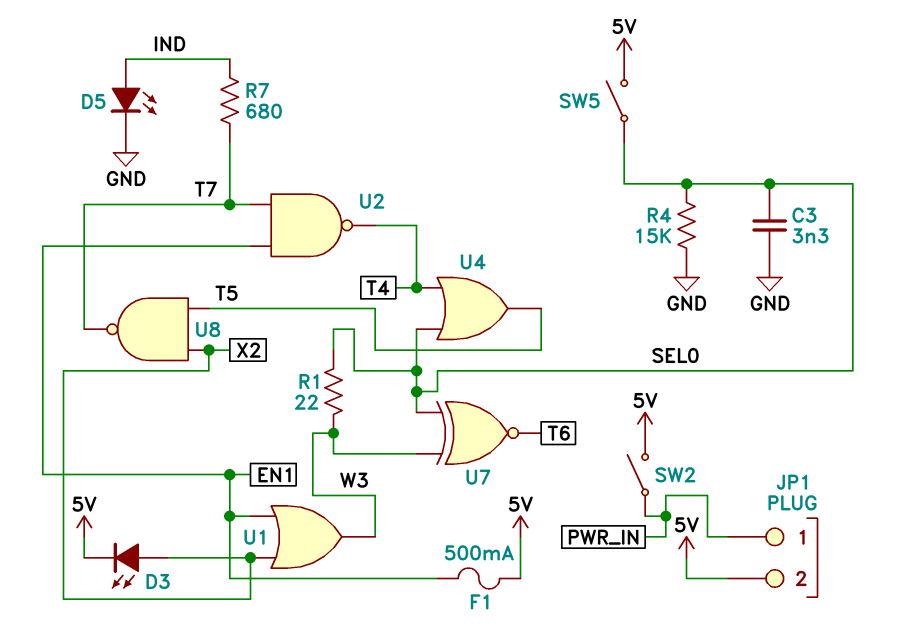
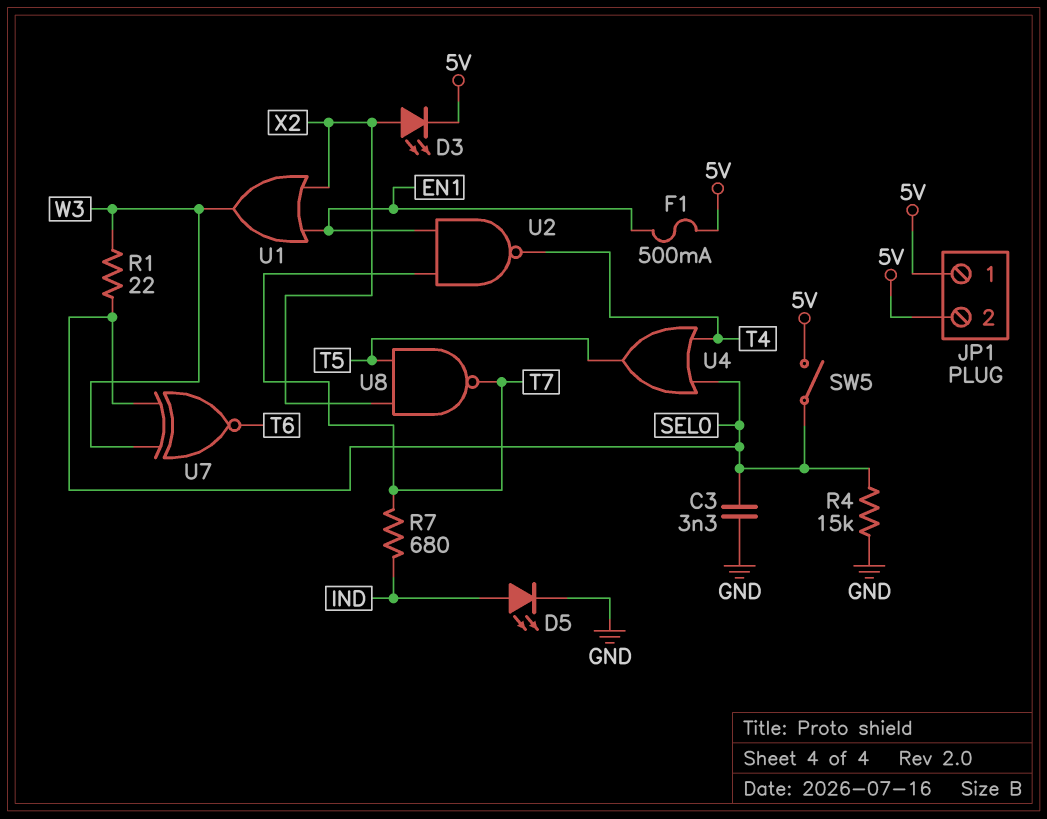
JP1 pin 1: PWR_IN -> 5V
SW2: switch (5V, PWR_IN) -> none

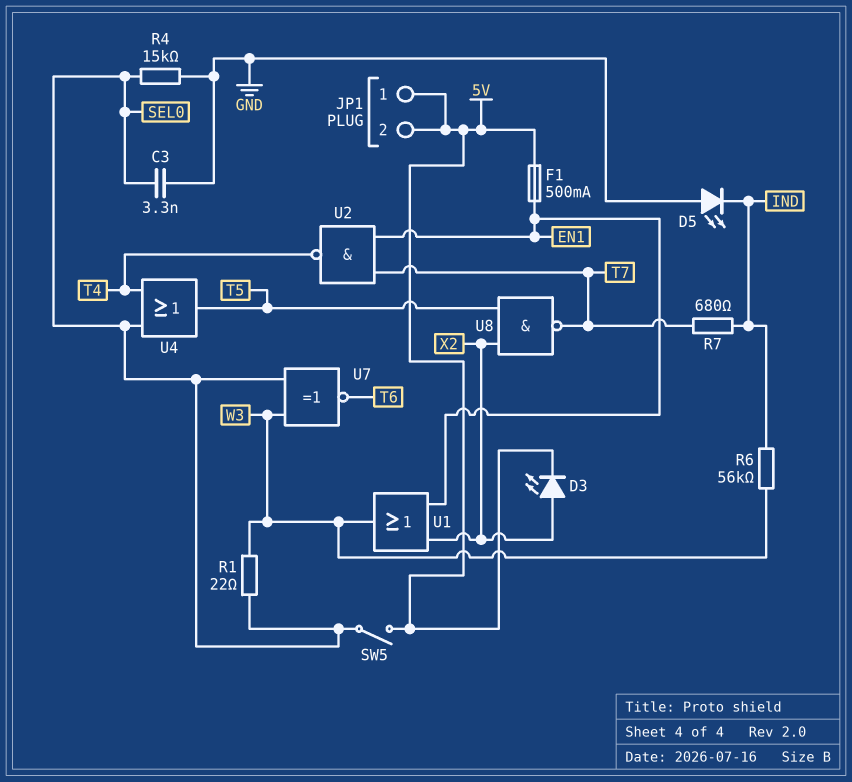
D5: LED (A IND, K GND) -> LED (A GND, K IND)
R6: none -> 56k (IND, W3)

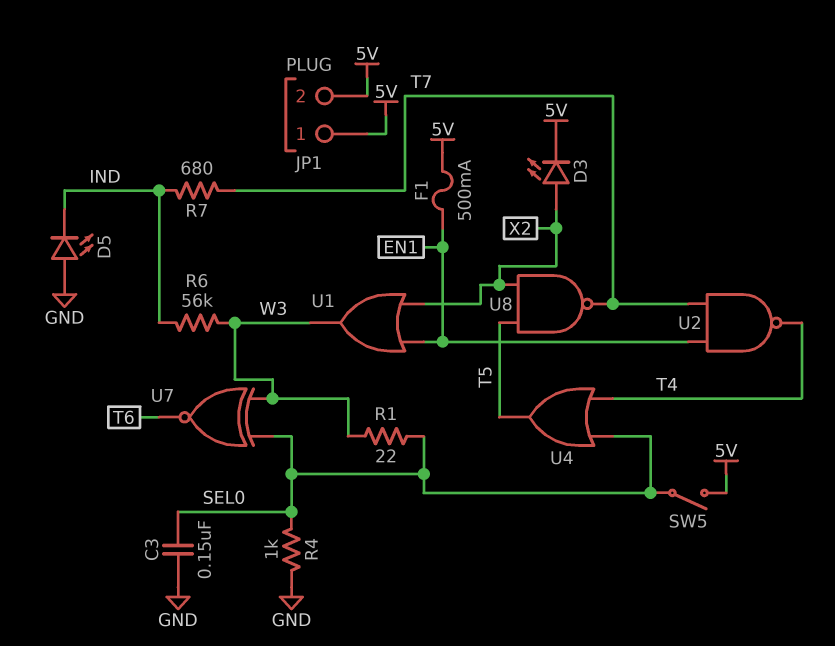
C3: 3.3nF (GND, SEL0) -> 150nF (GND, SEL0)
R4: 15k (GND, SEL0) -> 1k (GND, SEL0)

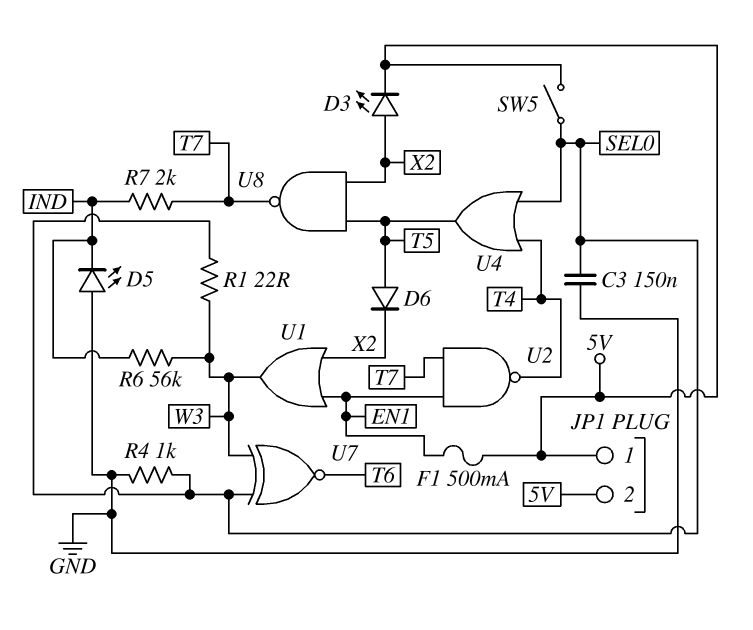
D6: none -> diode (A T5, K X2)
R7: 680 (IND, T7) -> 2k (IND, T7)

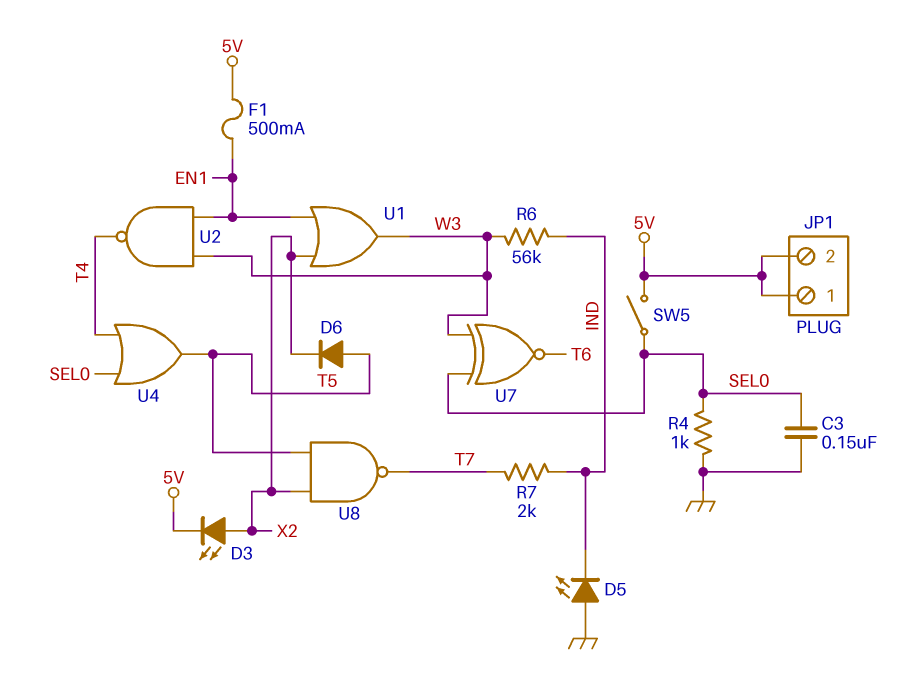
R1: 22 (SEL0, W3) -> none
U2: NAND (in EN1, in T7, out T4) -> NAND (in EN1, in W3, out T4)

